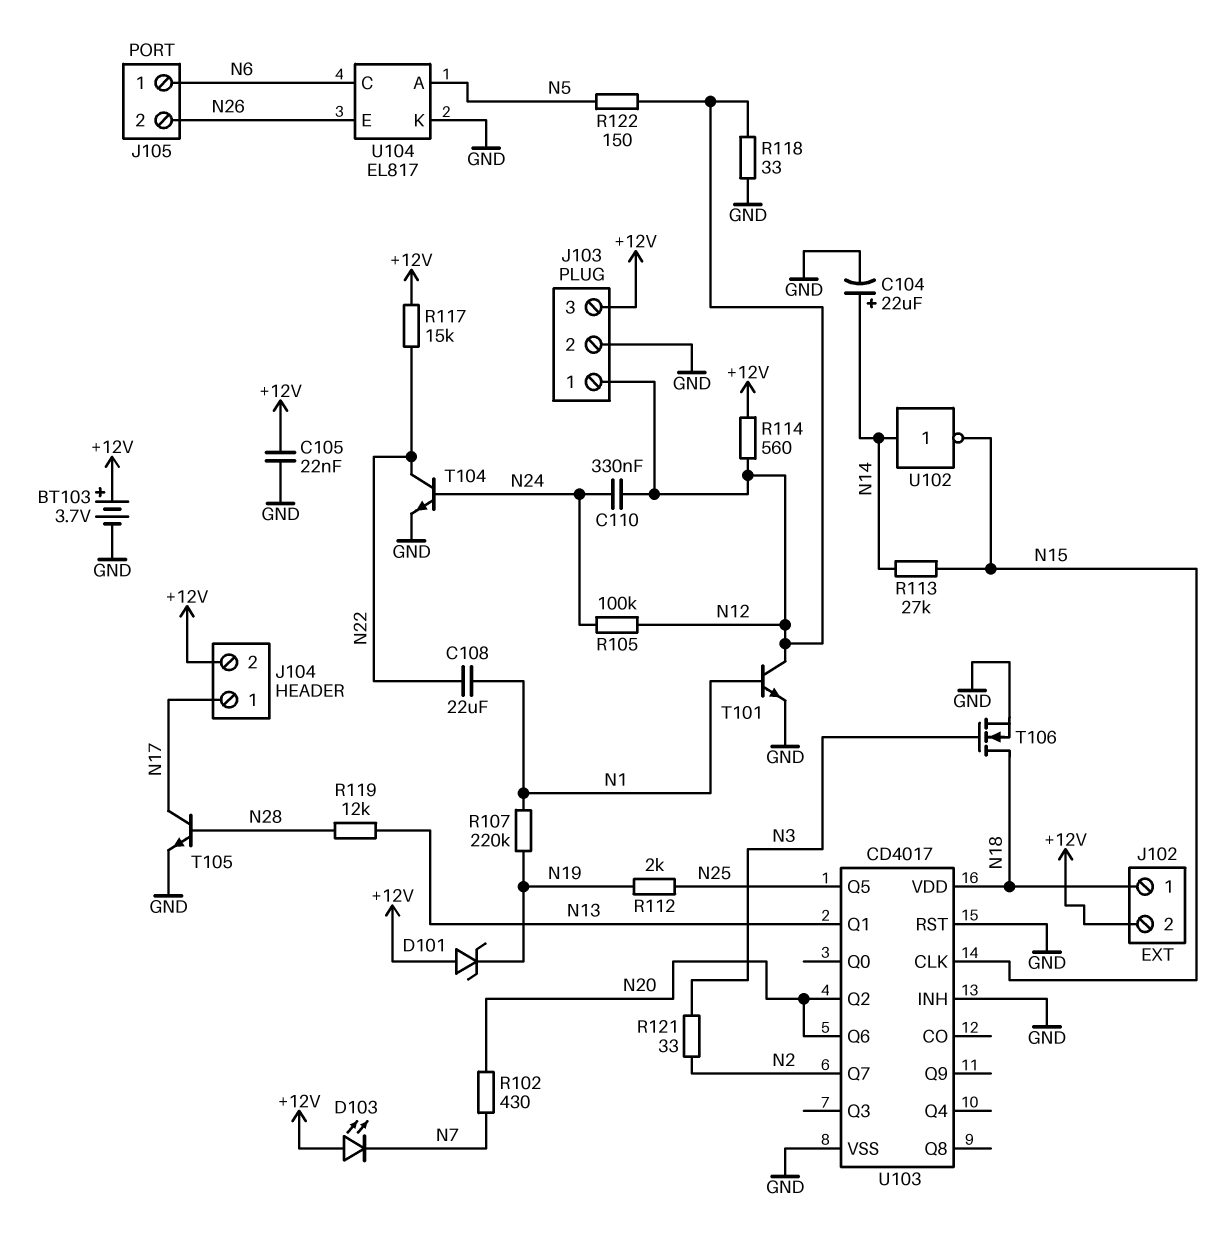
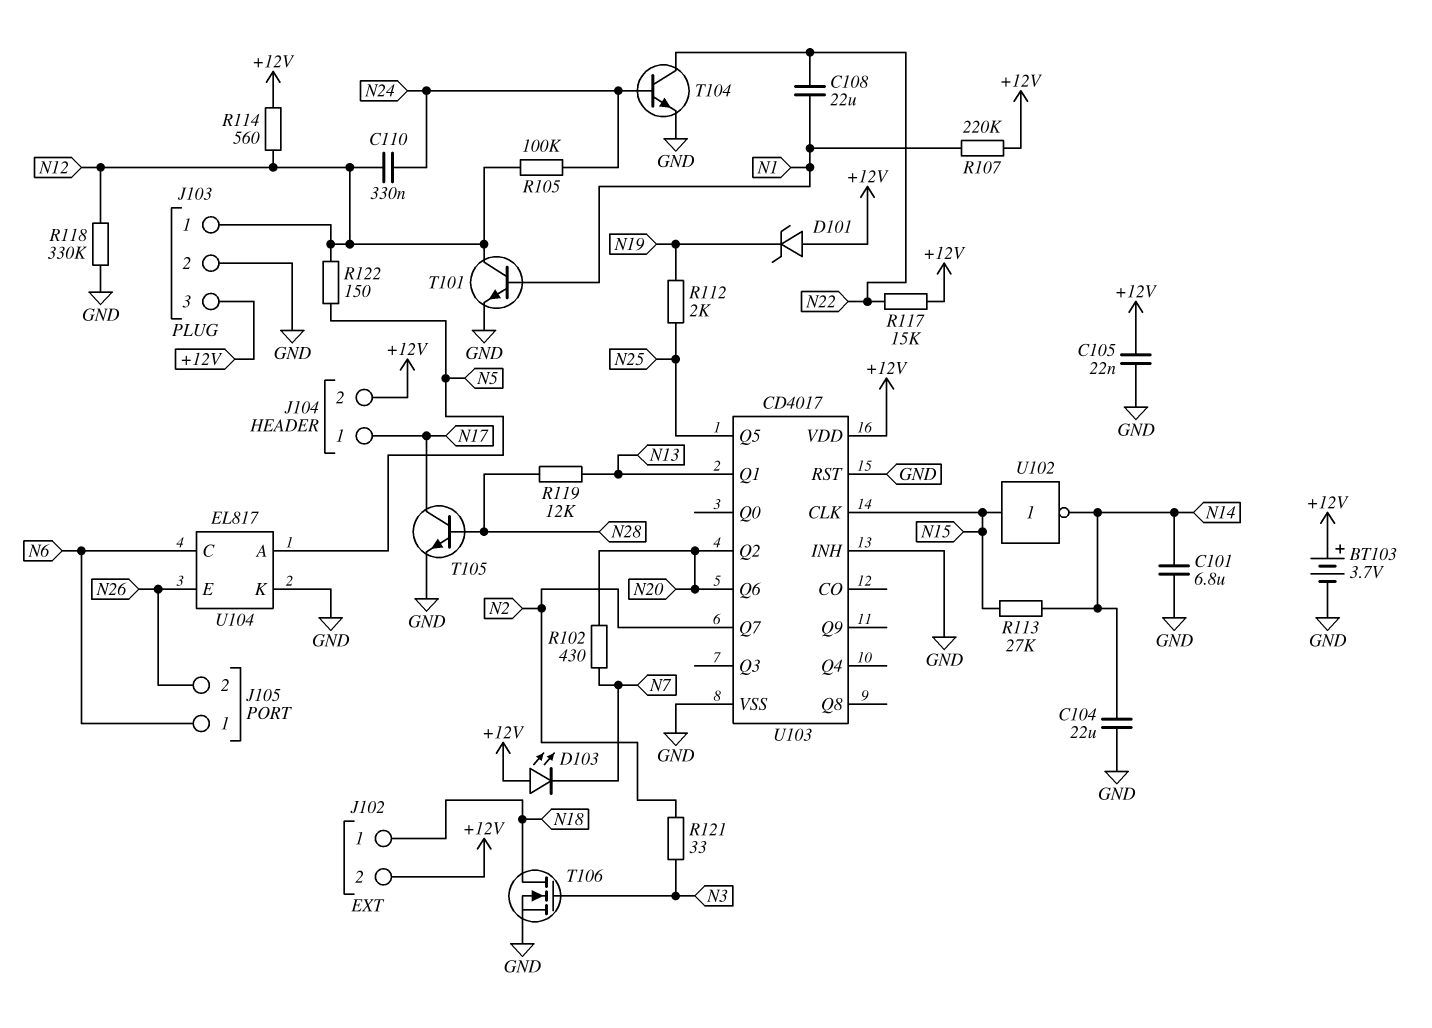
C101: none -> 6.8uF (GND, N14)
C104: 22uF (plus N14, minus GND) -> 22uF (GND, N14)
R107: 220k (N1, N19) -> 220k (+12V, N1)
R118: 33 (GND, N12) -> 330k (GND, N12)
U102: NOT (in N14, out N15) -> NOT (in N15, out N14)
U103 pin VDD: N18 -> +12V

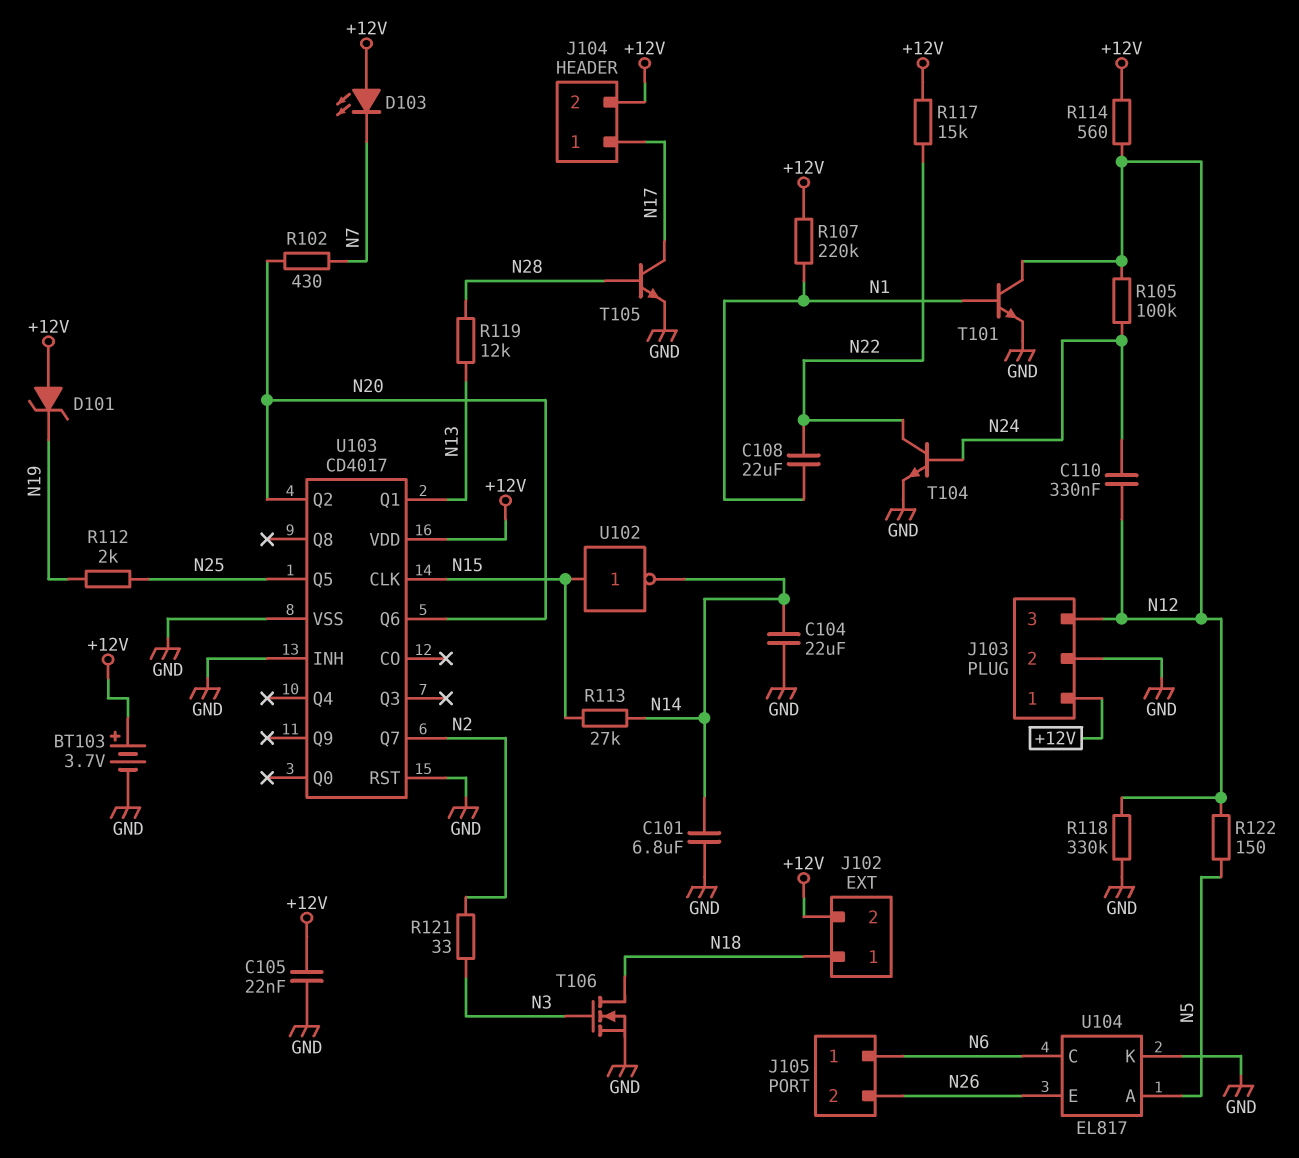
J103 pin 1: N12 -> +12V
J103 pin 3: +12V -> N12

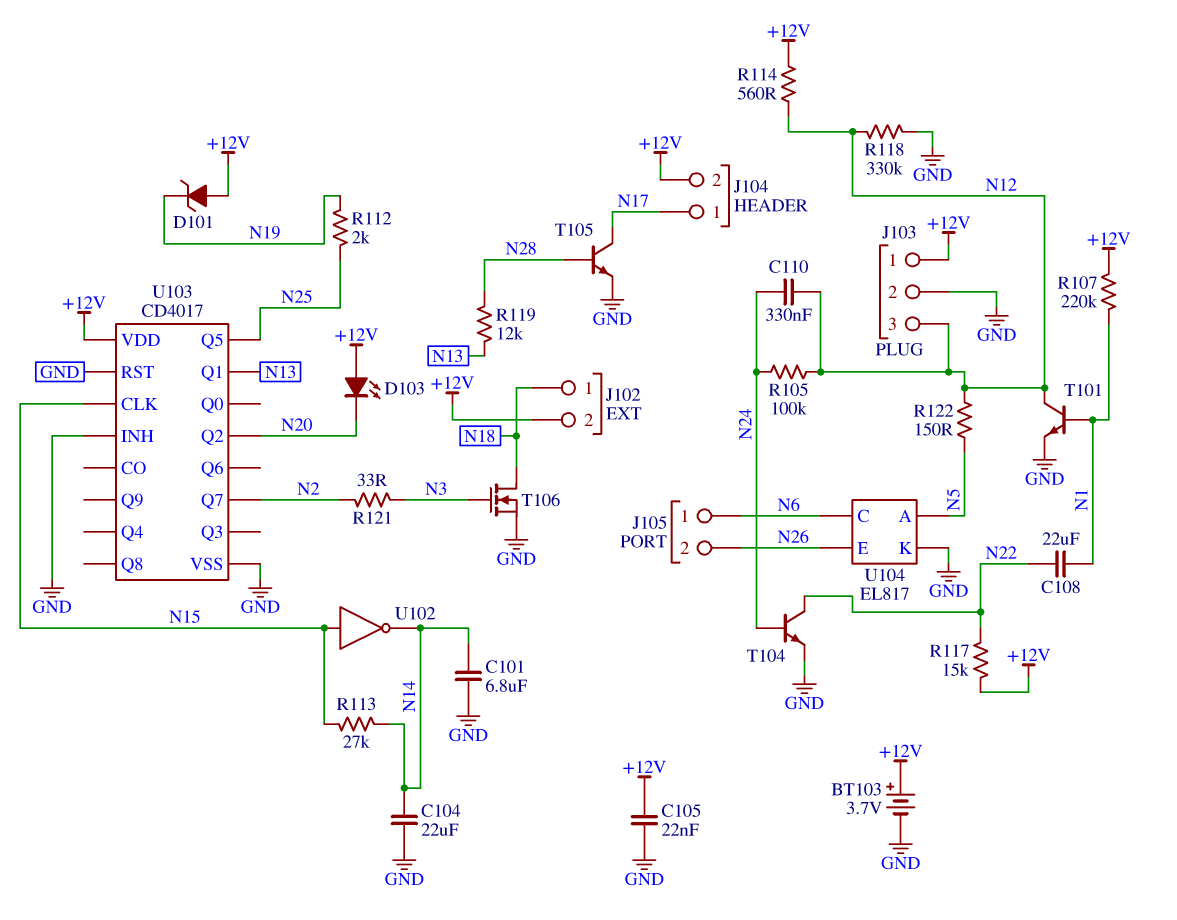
D103: LED (A +12V, K N7) -> LED (A +12V, K N20)
R102: 430 (N7, N20) -> none
U103 pin Q6: N20 -> none

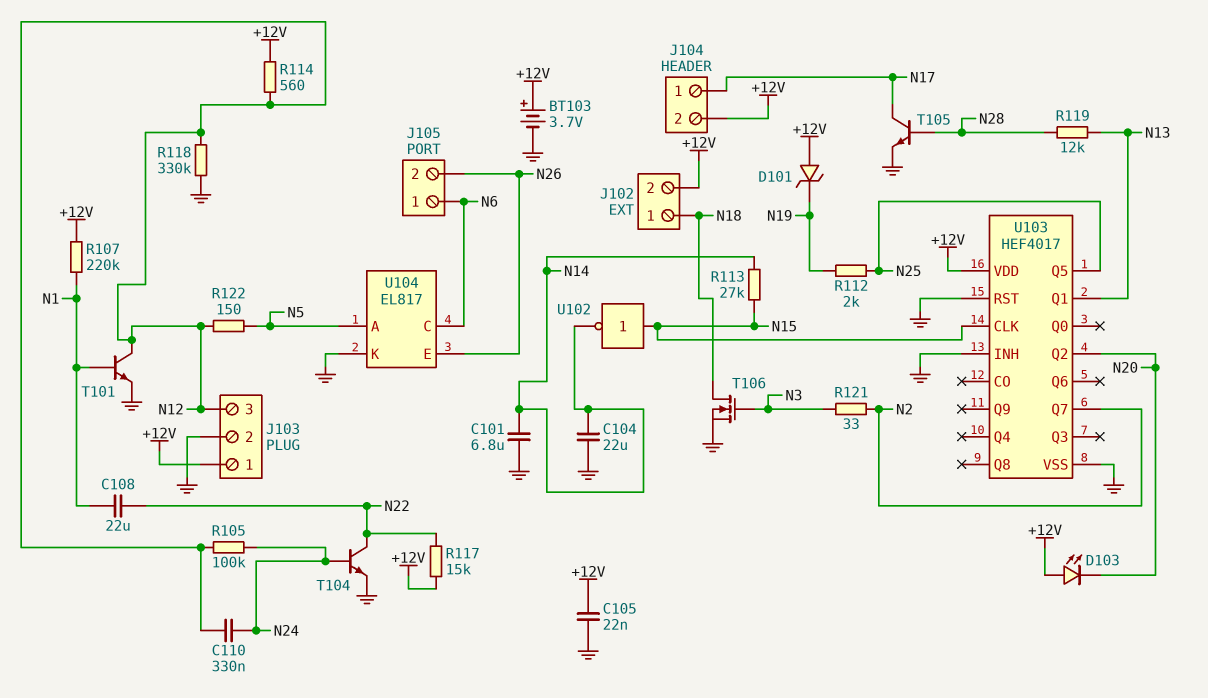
U103: CD4017 -> HEF4017

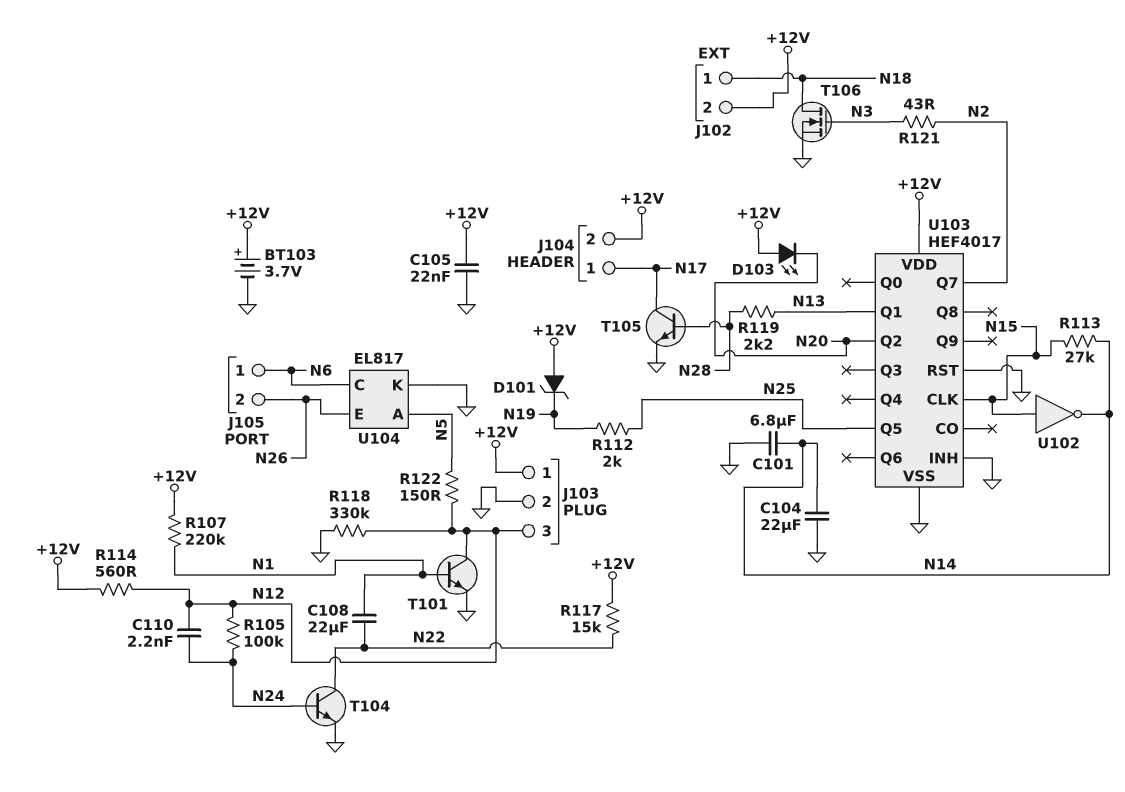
C110: 330nF (N12, N24) -> 2.2nF (N12, N24)
R119: 12k (N13, N28) -> 2.2k (N13, N28)
R121: 33 (N2, N3) -> 43 (N2, N3)

